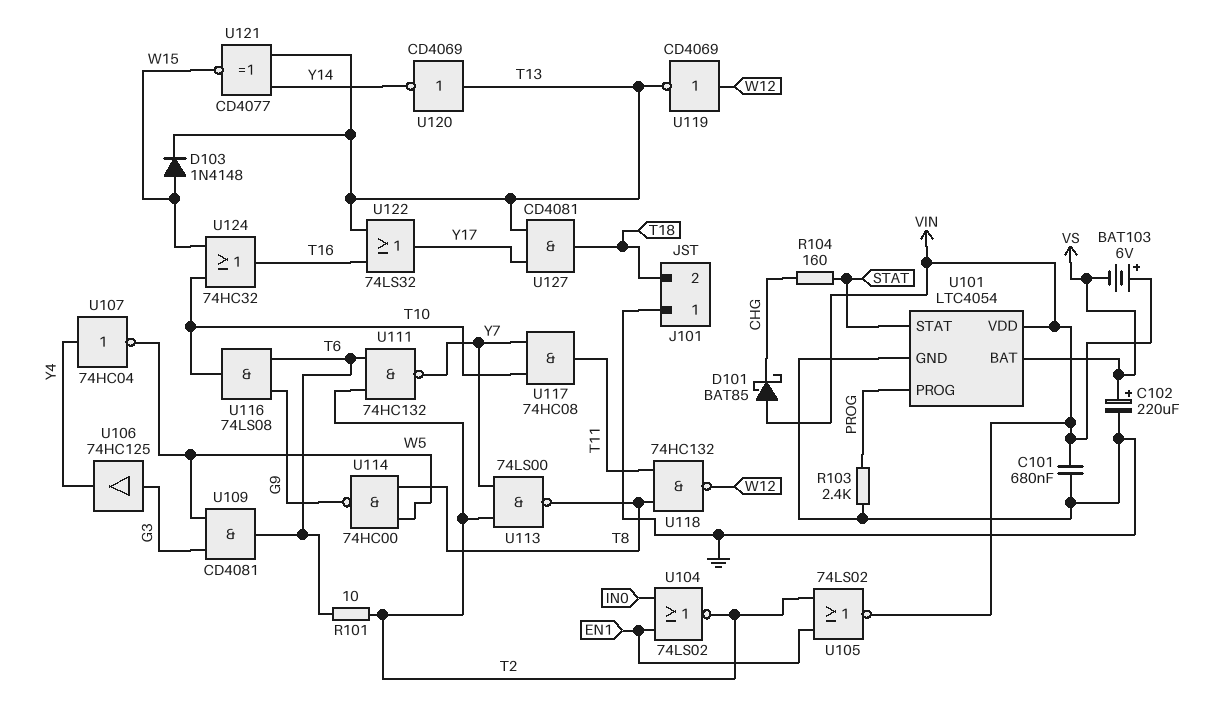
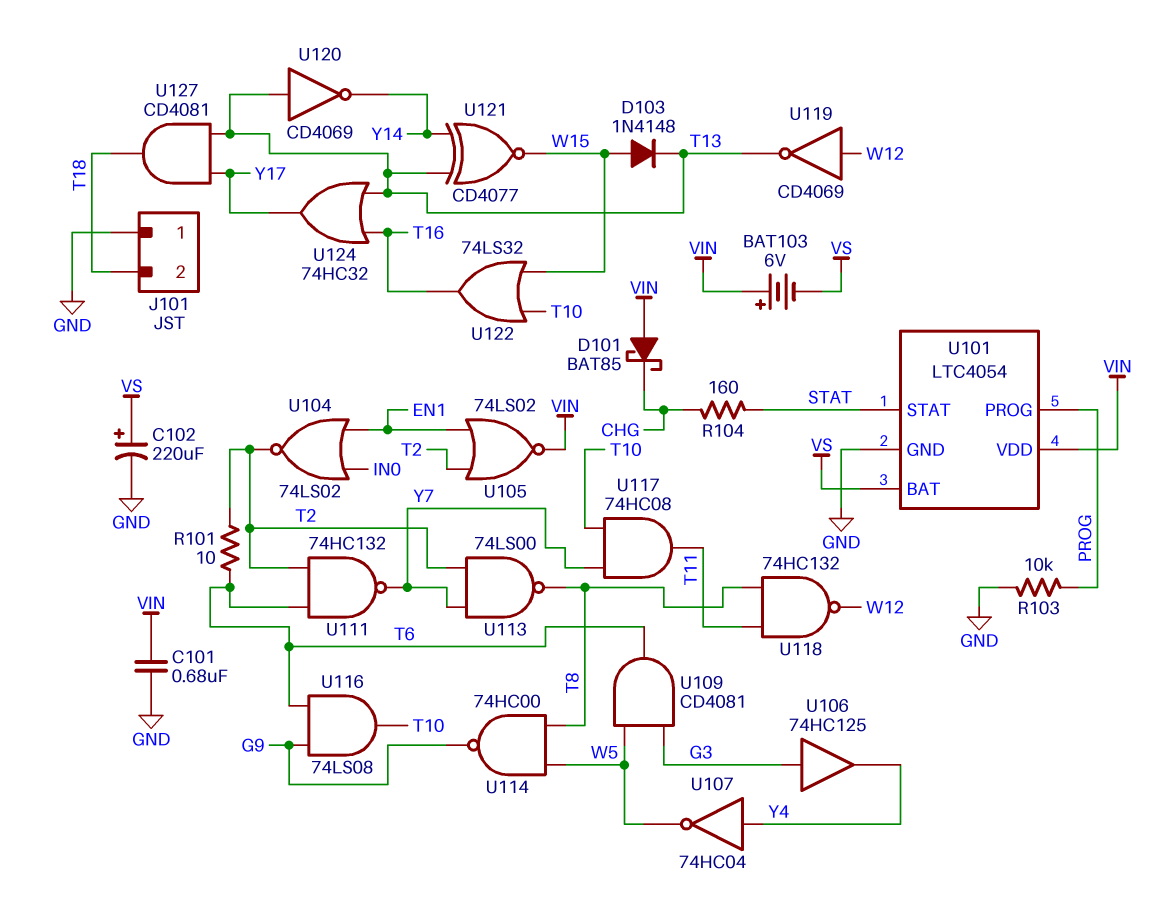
R103: 2.4k (GND, PROG) -> 10k (GND, PROG)
U122: OR 74LS32 (in T13, in T16, out Y17) -> OR 74LS32 (in T10, in W15, out T16)
U124: OR 74HC32 (in T10, in W15, out T16) -> OR 74HC32 (in T13, in T16, out Y17)

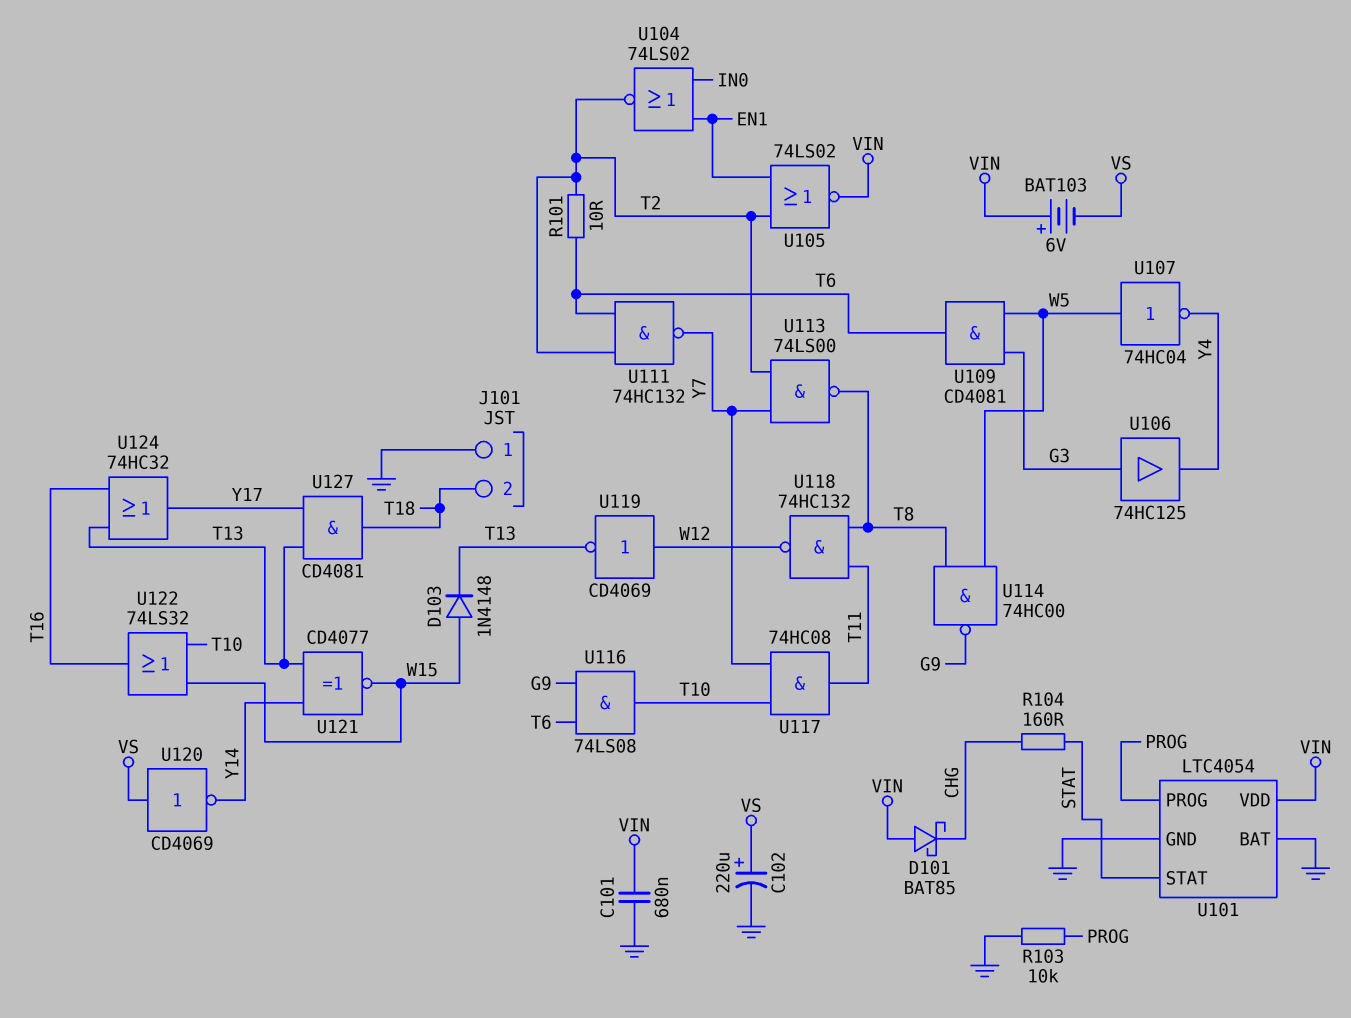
U101 pin BAT: VS -> GND
U107: NOT 74HC04 (in Y4, out W5) -> NOT 74HC04 (in W5, out Y4)
U120: NOT CD4069 (in T13, out Y14) -> NOT CD4069 (in VS, out Y14)

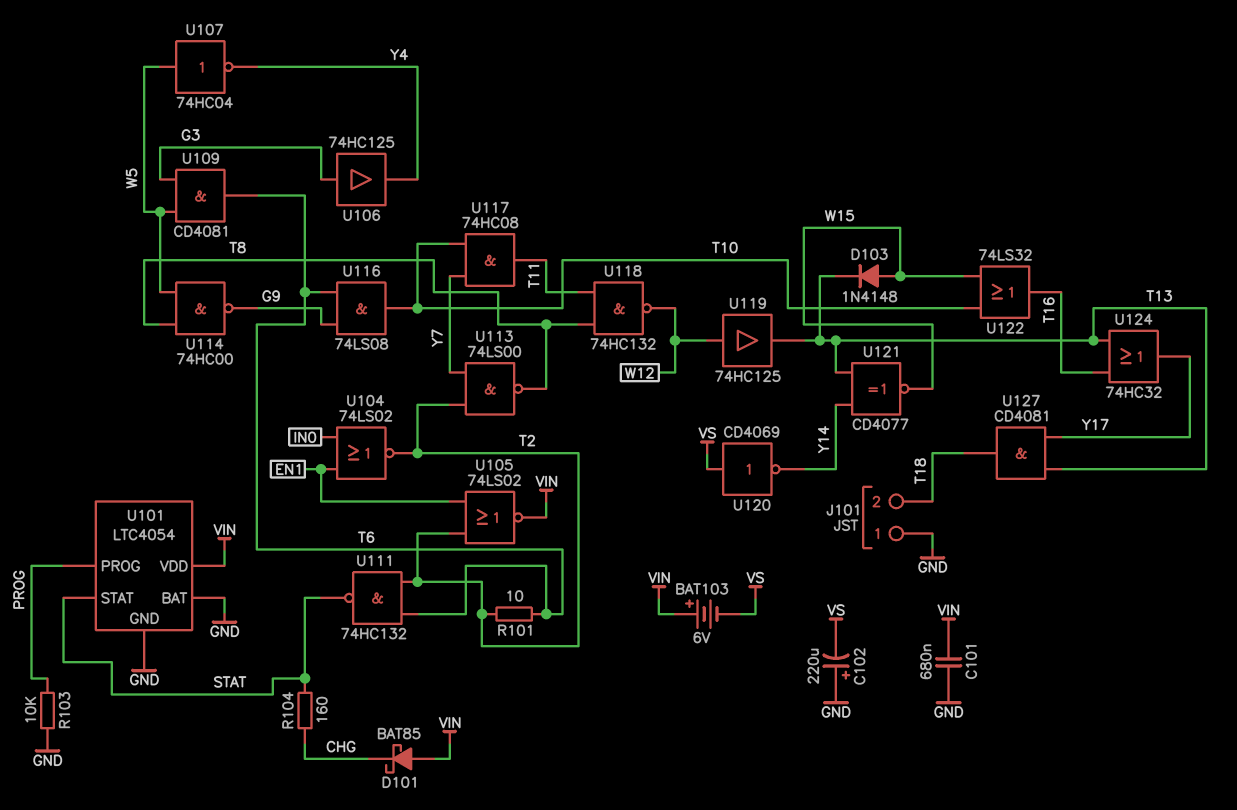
C102: 220uF (plus VS, minus GND) -> 220uF (plus GND, minus VS)
U111: NAND 74HC132 (in T2, in T6, out Y7) -> NAND 74HC132 (in T2, in T6, out STAT)
U119: NOT CD4069 (in W12, out T13) -> buffer 74HC125 (in W12, out T13)

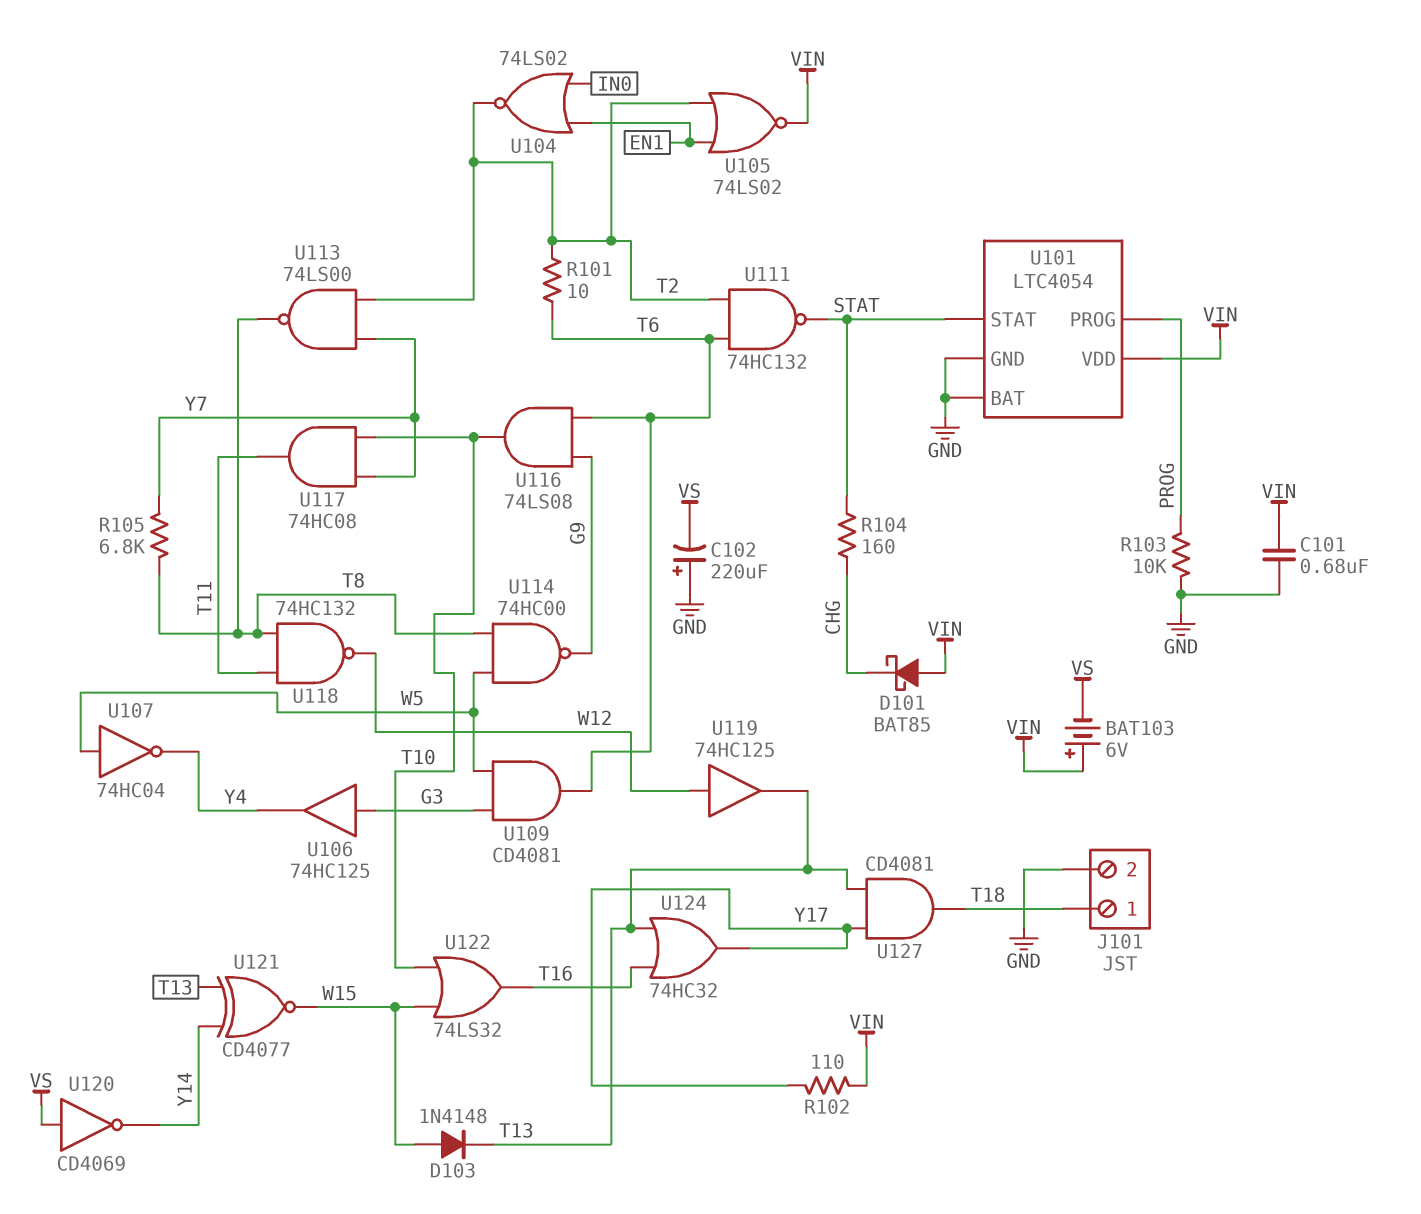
J101 pin 1: GND -> T18
J101 pin 2: T18 -> GND
R102: none -> 110 (VIN, Y17)
R105: none -> 6.8k (T8, Y7)

